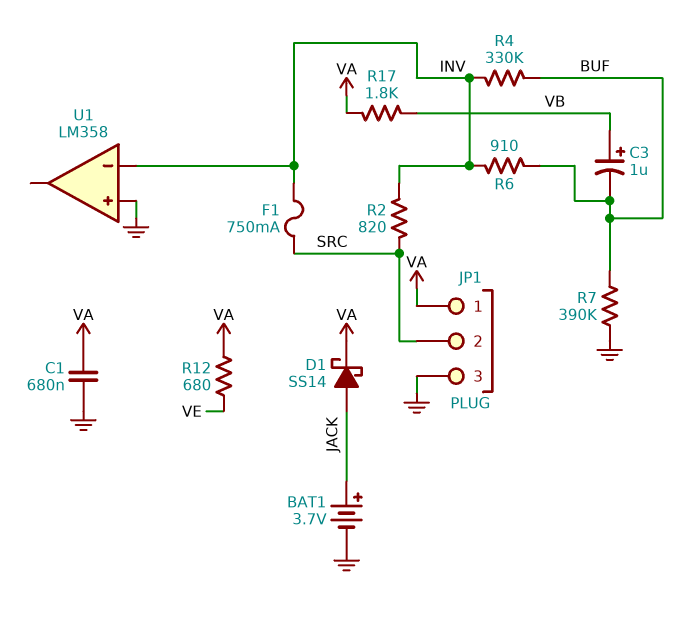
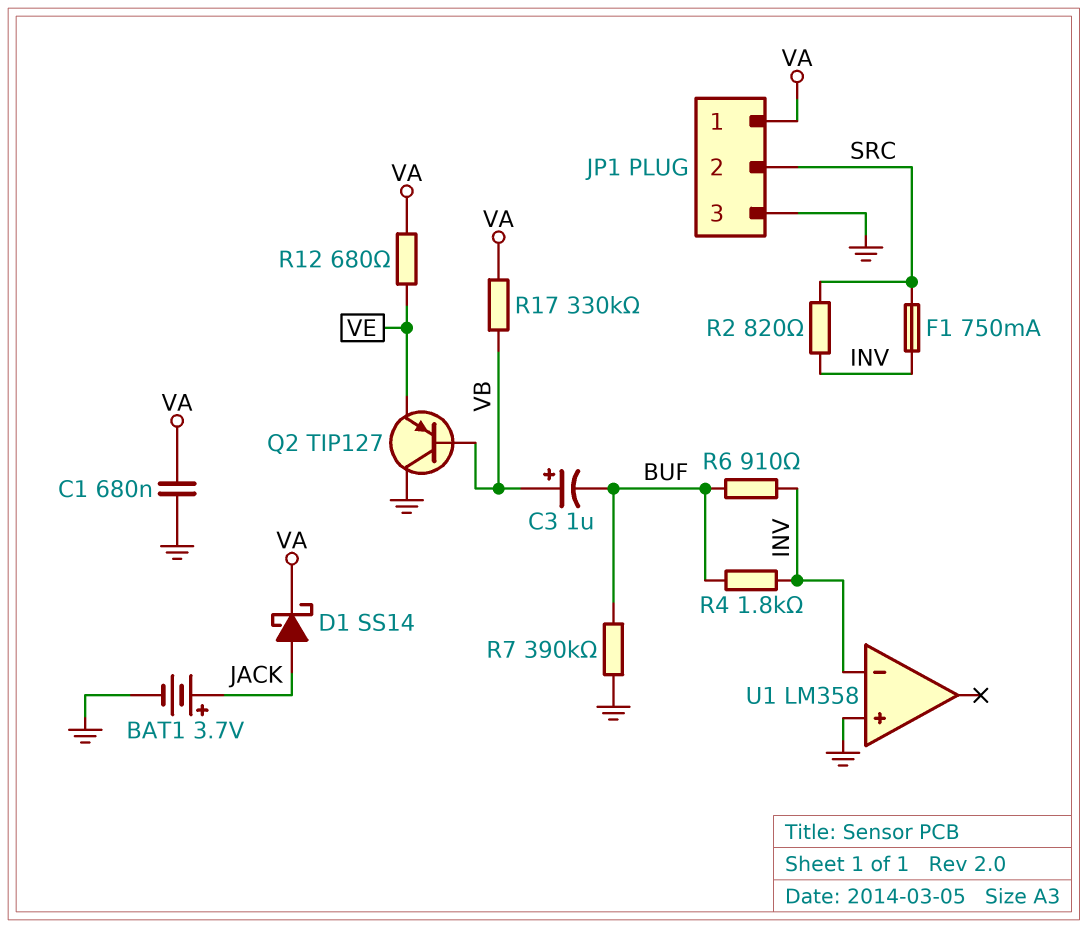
Q2: none -> PNP TIP127 (B VB, C GND, E VE)
R4: 330k (BUF, INV) -> 1.8k (BUF, INV)
R17: 1.8k (VA, VB) -> 330k (VA, VB)

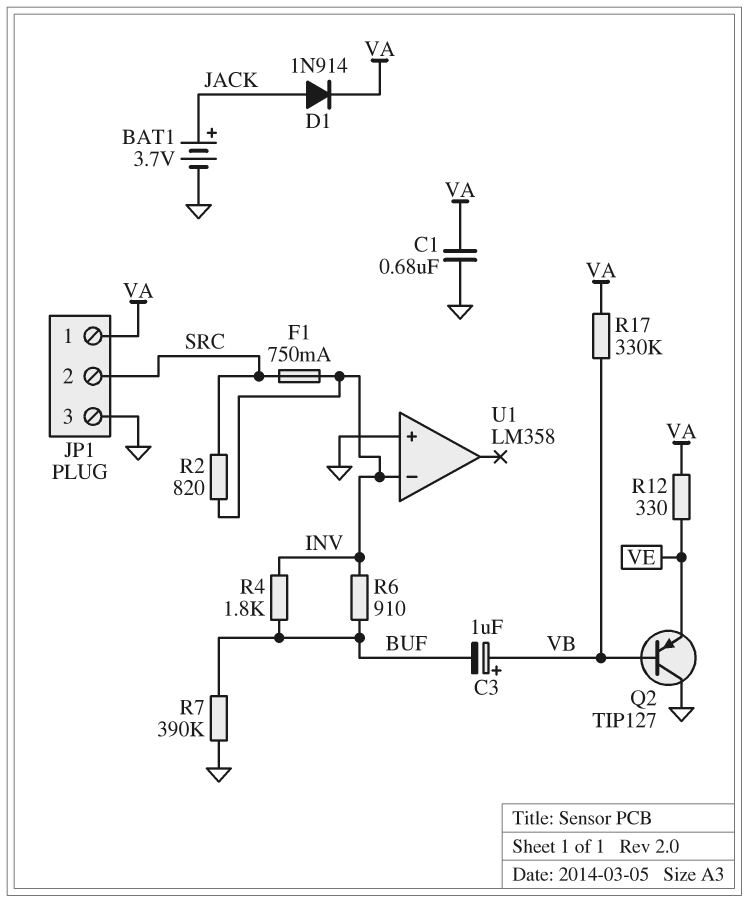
D1: schottky SS14 (A JACK, K VA) -> diode 1N914 (A JACK, K VA)
R12: 680 (VA, VE) -> 330 (VA, VE)

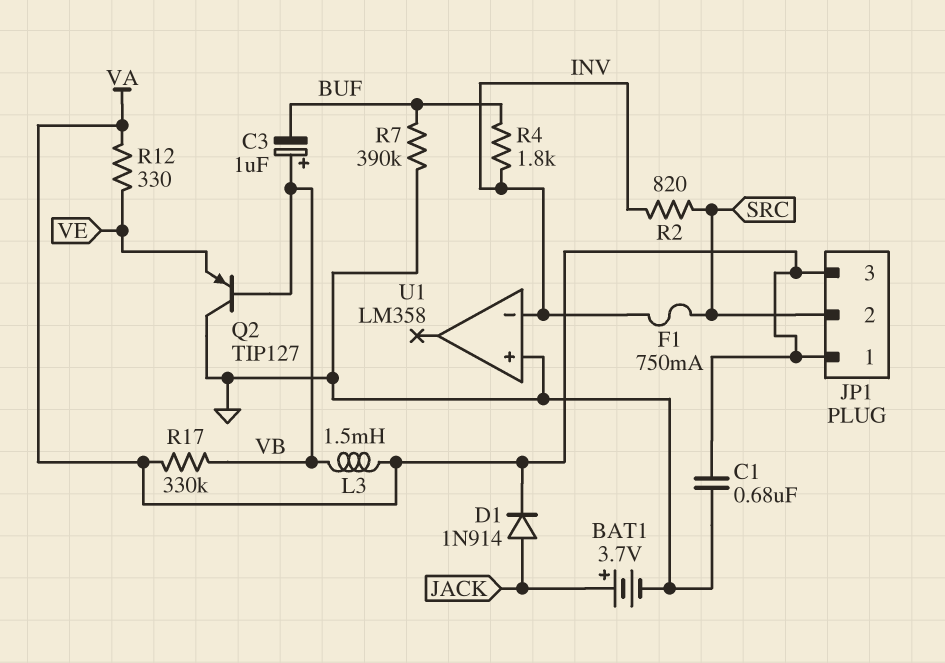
JP1 pin 3: GND -> VA
L3: none -> 1.5mH (VA, VB)
R6: 910 (BUF, INV) -> none

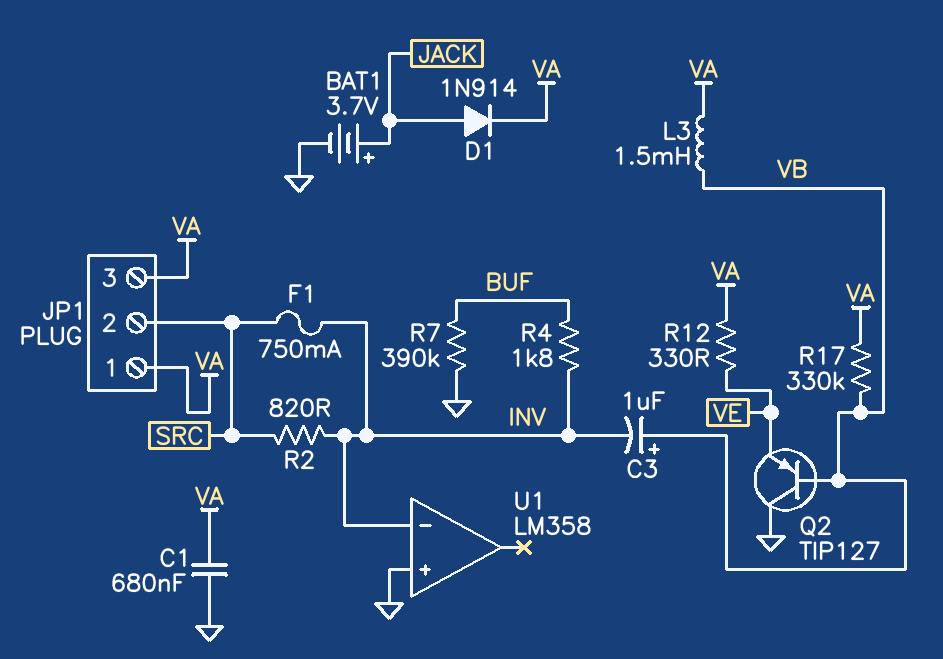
C3: 1uF (plus VB, minus BUF) -> 1uF (plus VB, minus INV)

